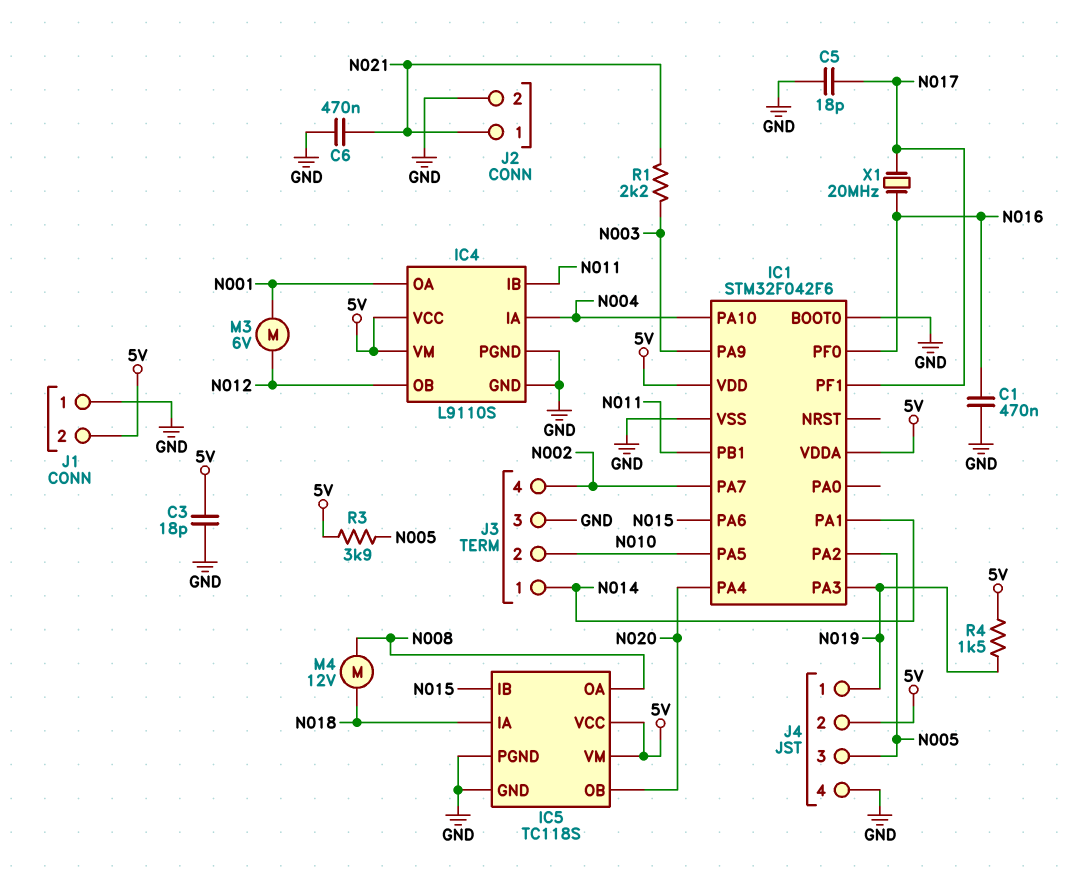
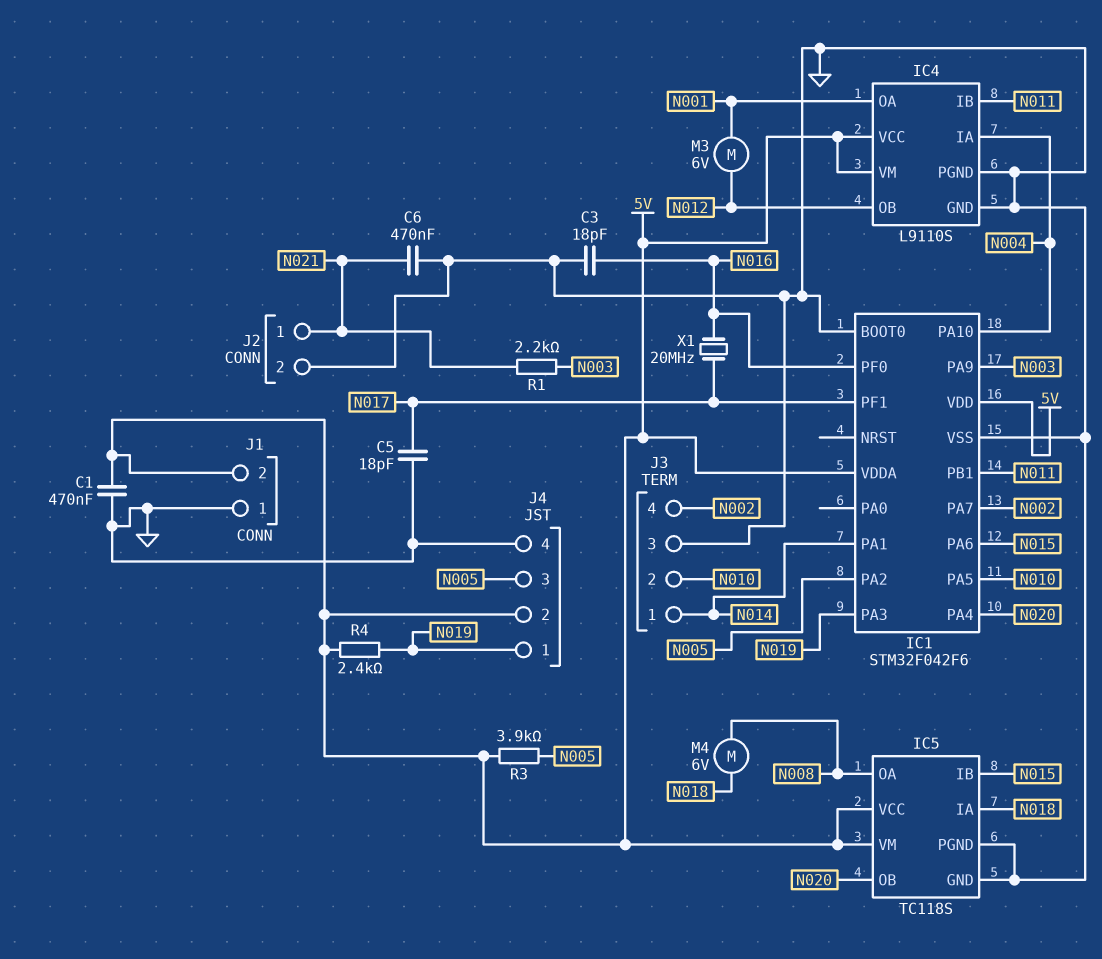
C1: 470nF (GND, N016) -> 470nF (5V, GND)
C3: 18pF (5V, GND) -> 18pF (GND, N016)
M4: motor 12V (N008, N018) -> motor 6V (N008, N018)
R4: 1.5k (5V, N019) -> 2.4k (5V, N019)

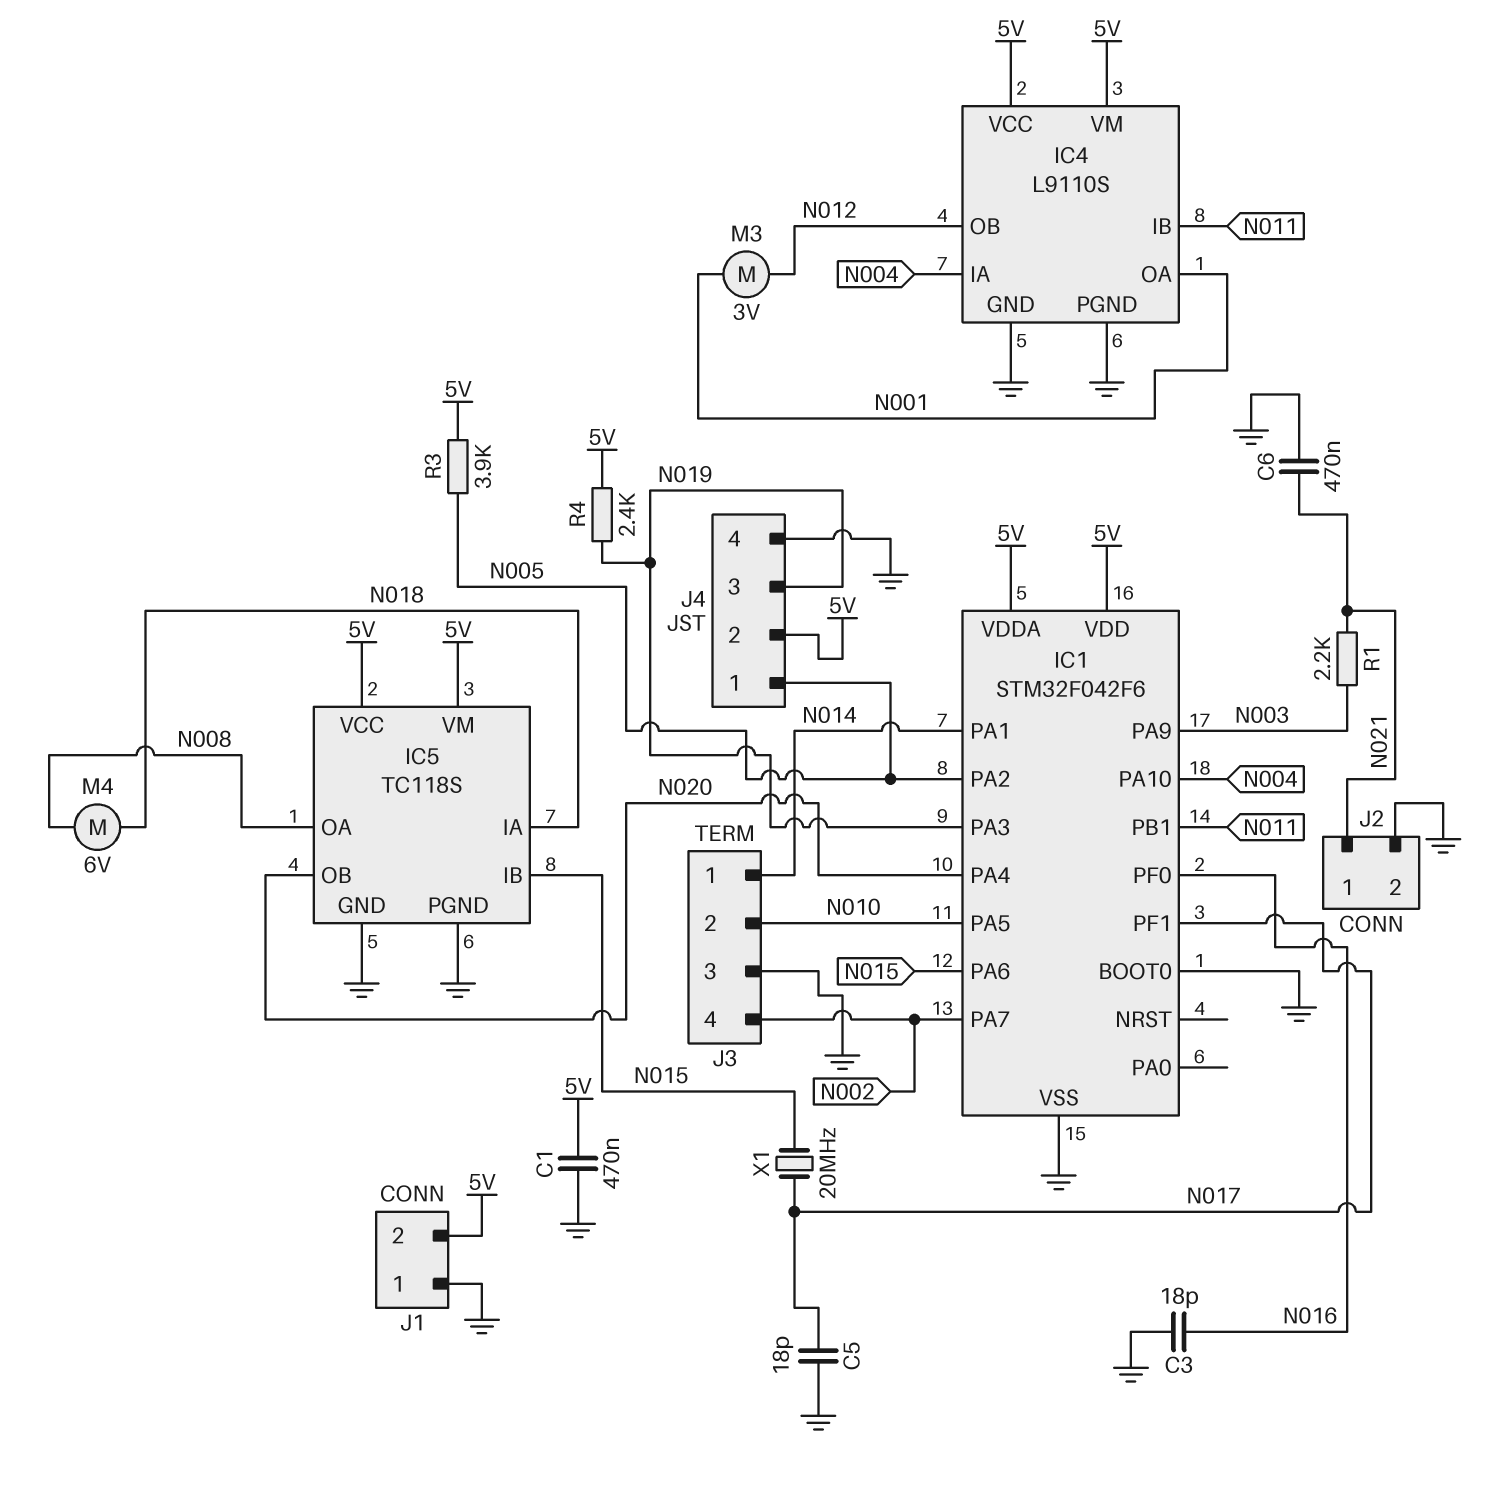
J4 pin 1: N019 -> N005
J4 pin 3: N005 -> N019
M3: motor 6V (N001, N012) -> motor 3V (N001, N012)
X1: 20MHz (N016, N017) -> 20MHz (N015, N017)

